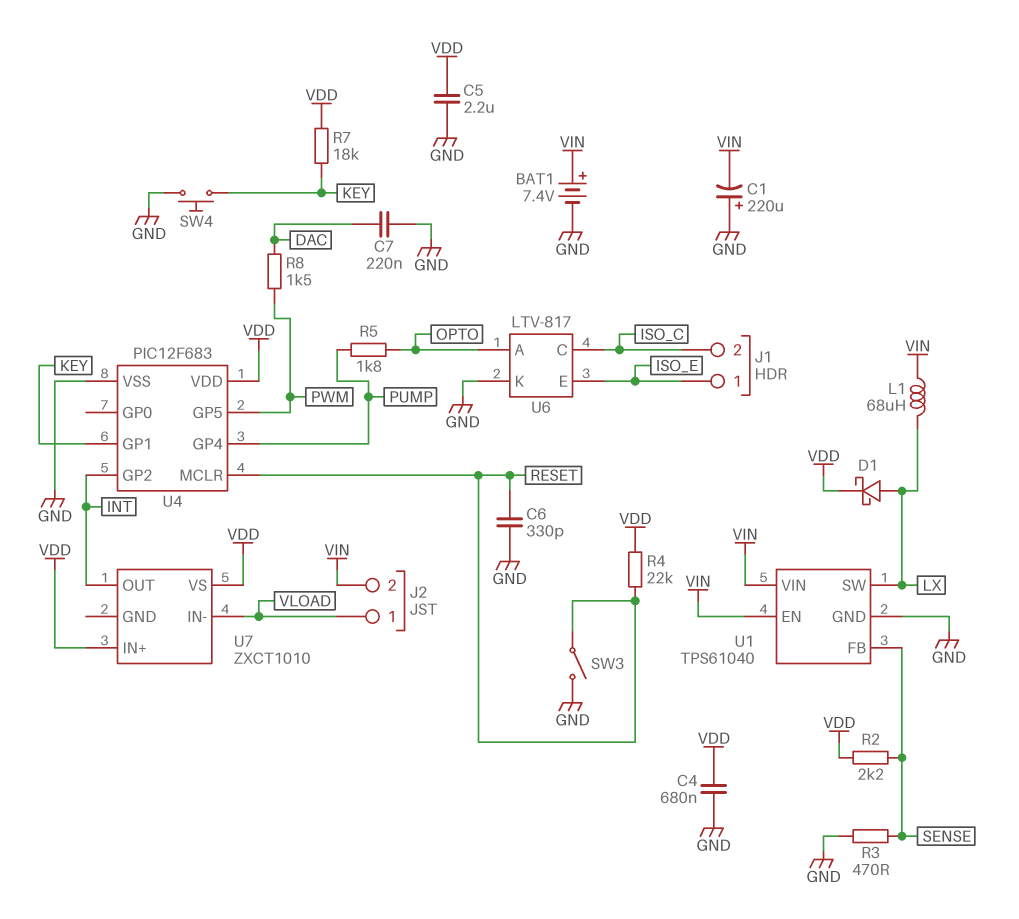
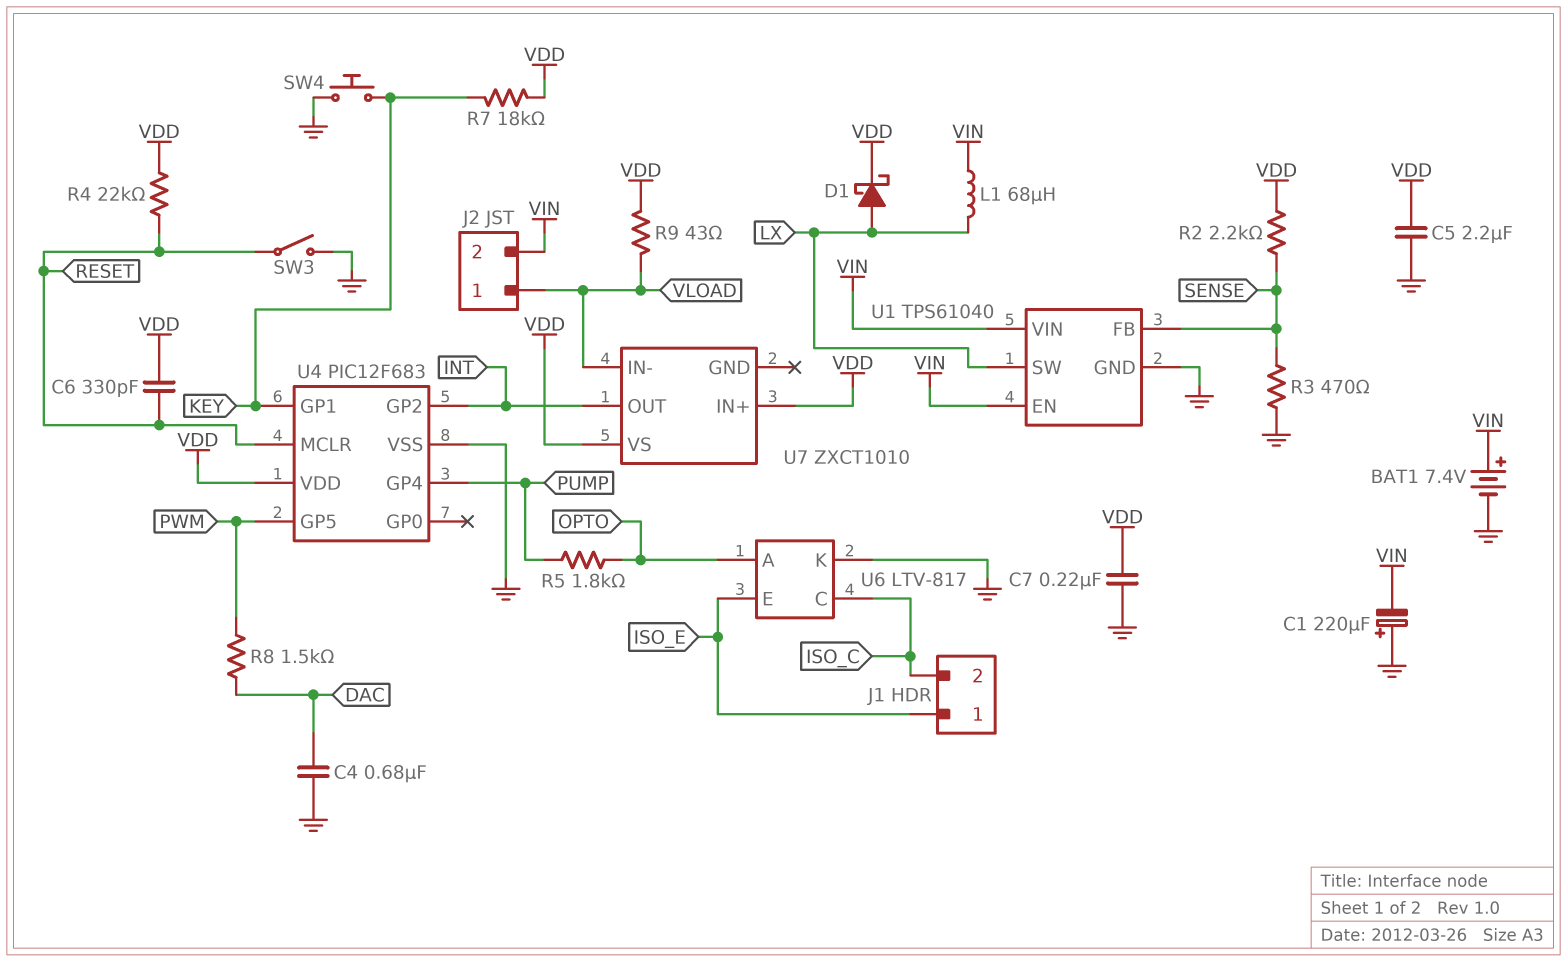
C4: 680nF (GND, VDD) -> 680nF (DAC, GND)
C6: 330pF (GND, RESET) -> 330pF (RESET, VDD)
C7: 220nF (DAC, GND) -> 220nF (GND, VDD)
R9: none -> 43 (VDD, VLOAD)

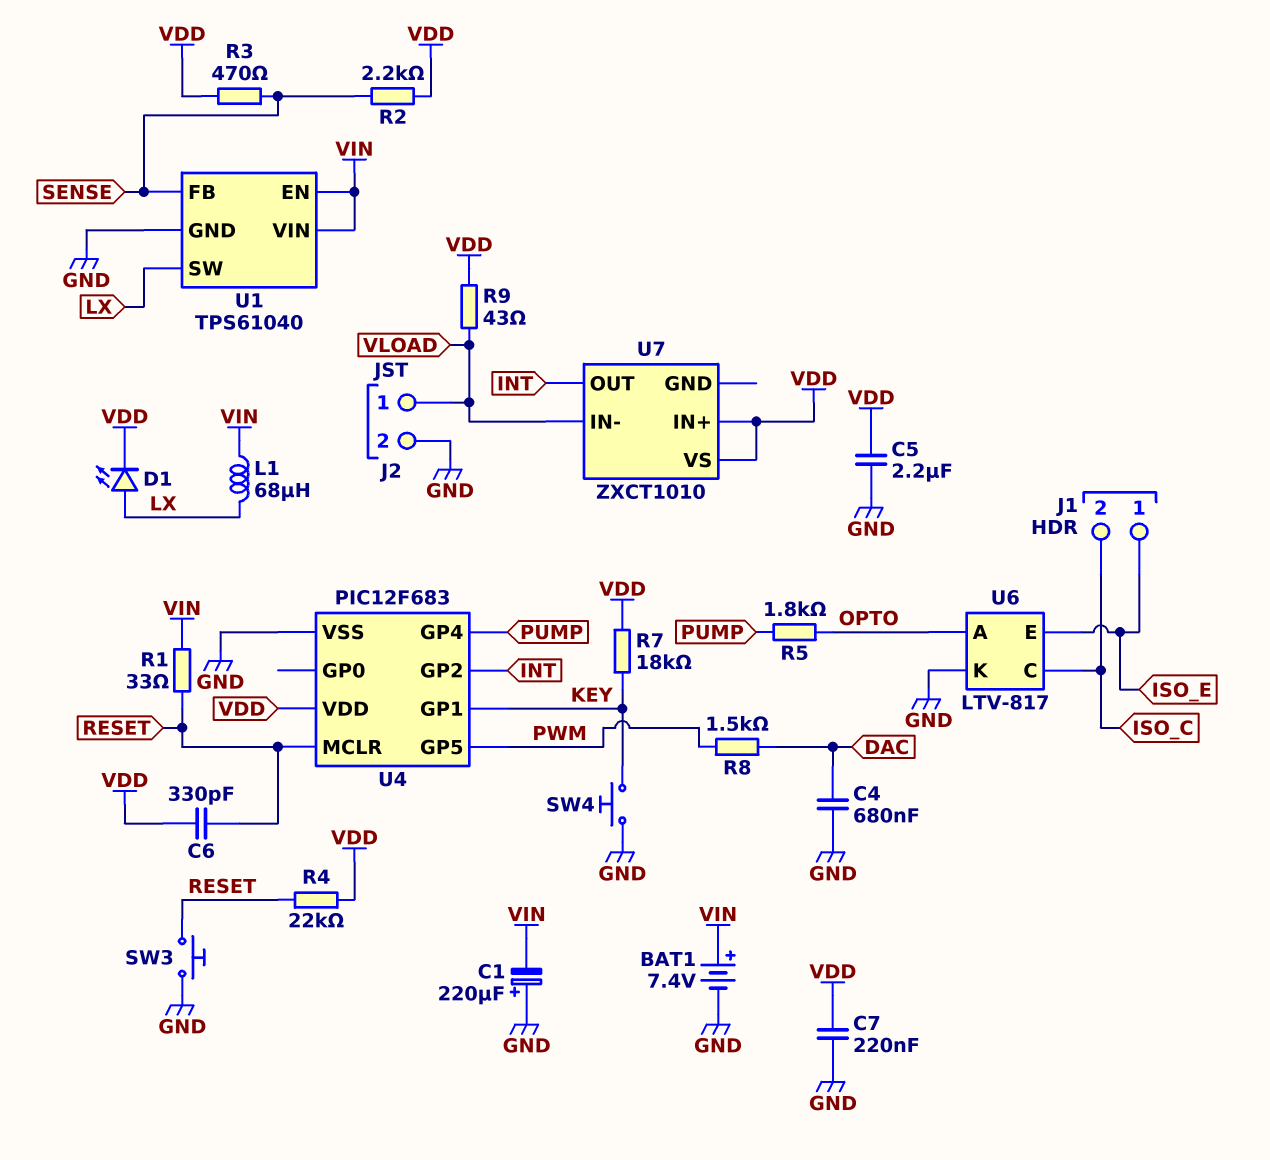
D1: schottky (A LX, K VDD) -> LED (A LX, K VDD)
J2 pin 2: VIN -> GND
R1: none -> 33 (RESET, VIN)
R3: 470 (GND, SENSE) -> 470 (SENSE, VDD)
SW3: switch (GND, RESET) -> button (GND, RESET)

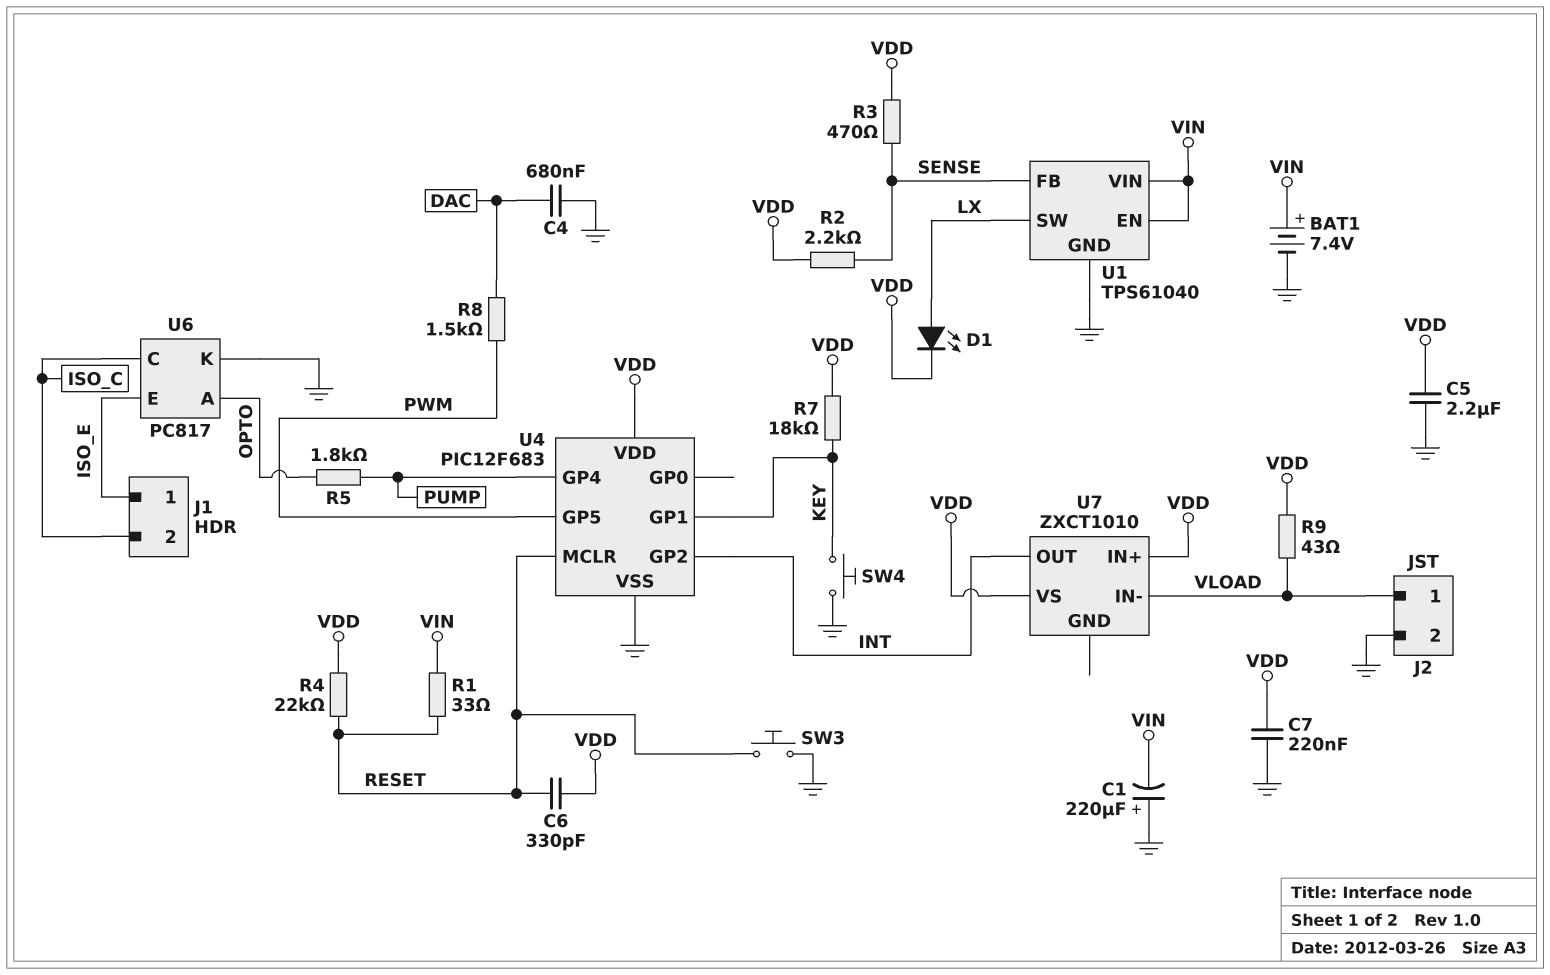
L1: 68uH (LX, VIN) -> none
U6: LTV-817 -> PC817

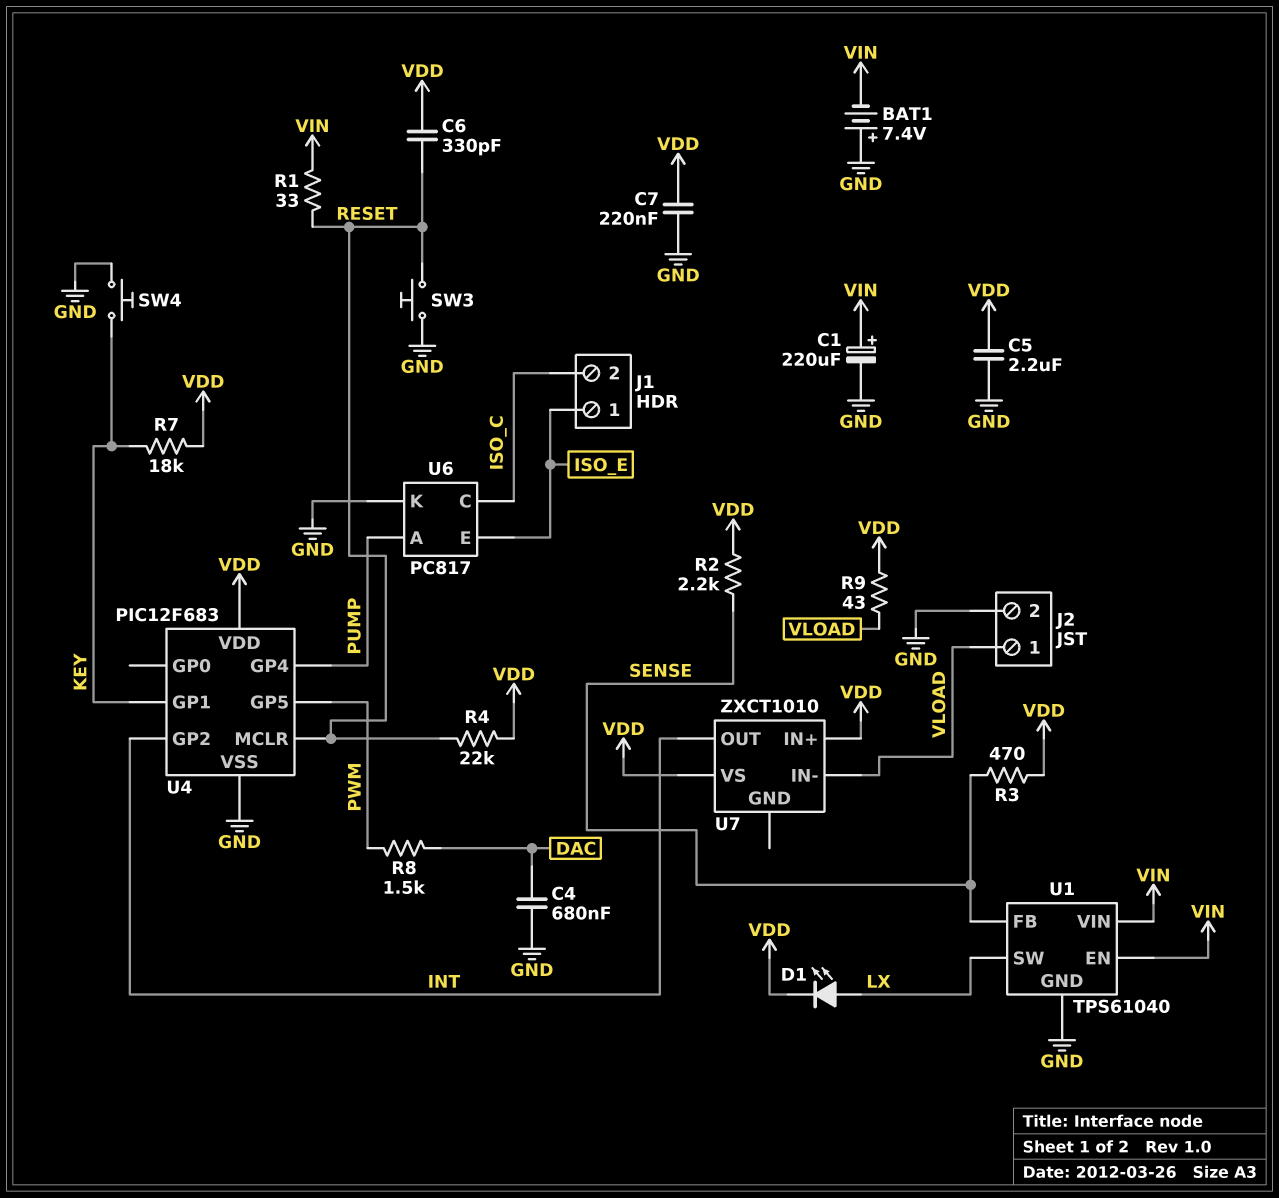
BAT1: 7.4V (plus VIN, minus GND) -> 7.4V (plus GND, minus VIN)
C1: 220uF (plus GND, minus VIN) -> 220uF (plus VIN, minus GND)
R5: 1.8k (OPTO, PUMP) -> none
U6 pin A: OPTO -> PUMP

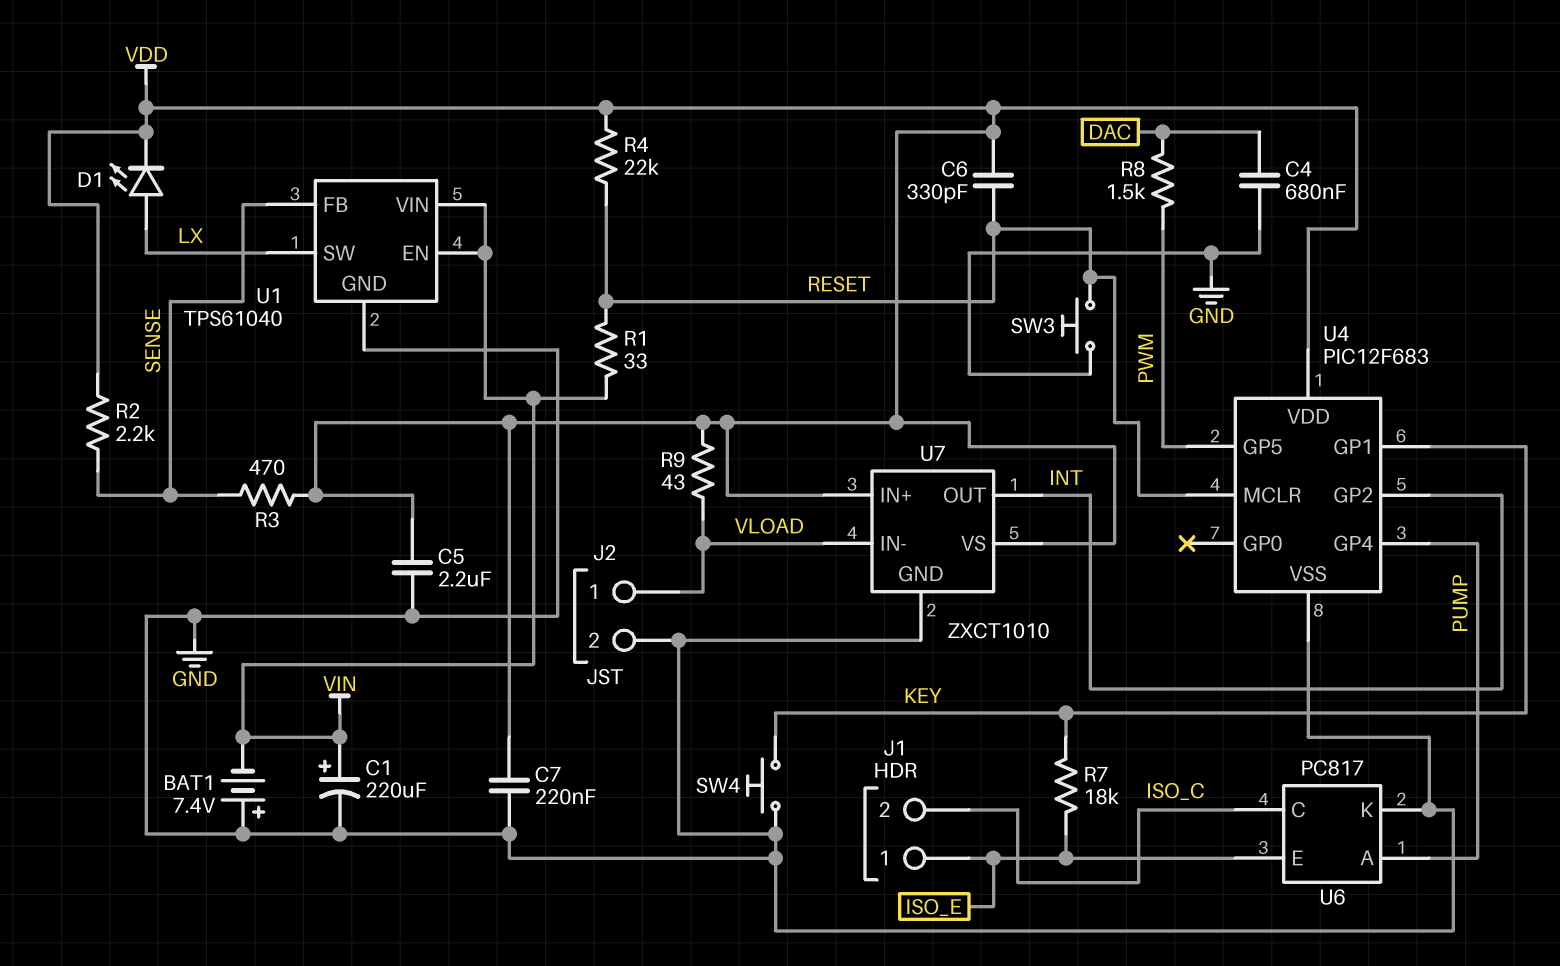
R7: 18k (KEY, VDD) -> 18k (ISO_E, KEY)
U7 pin GND: none -> GND

